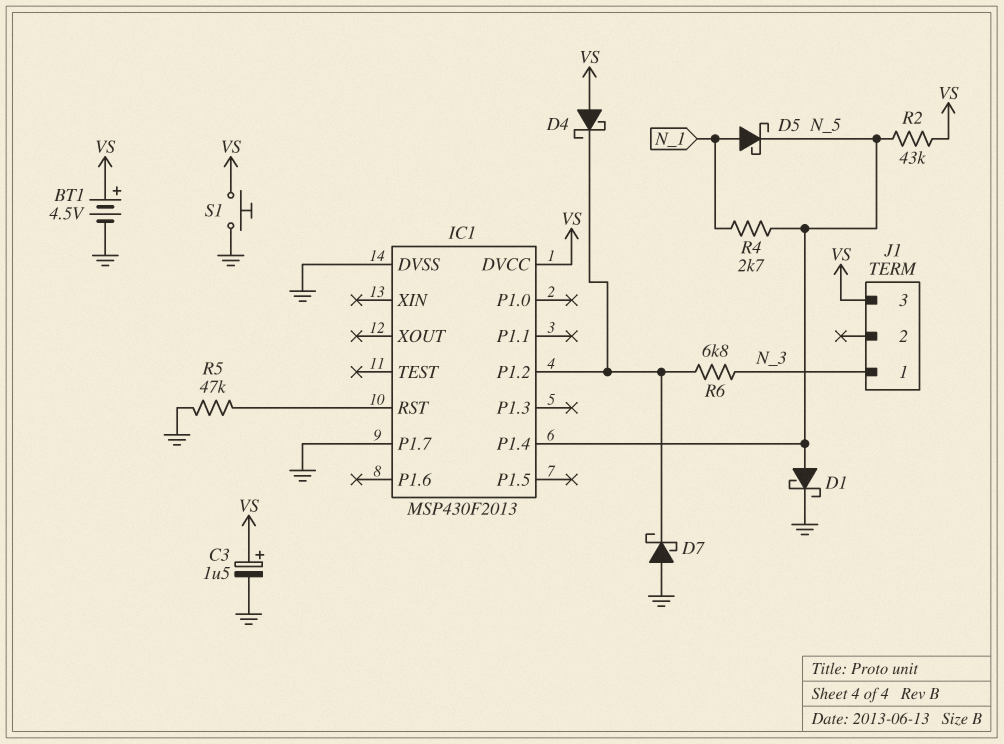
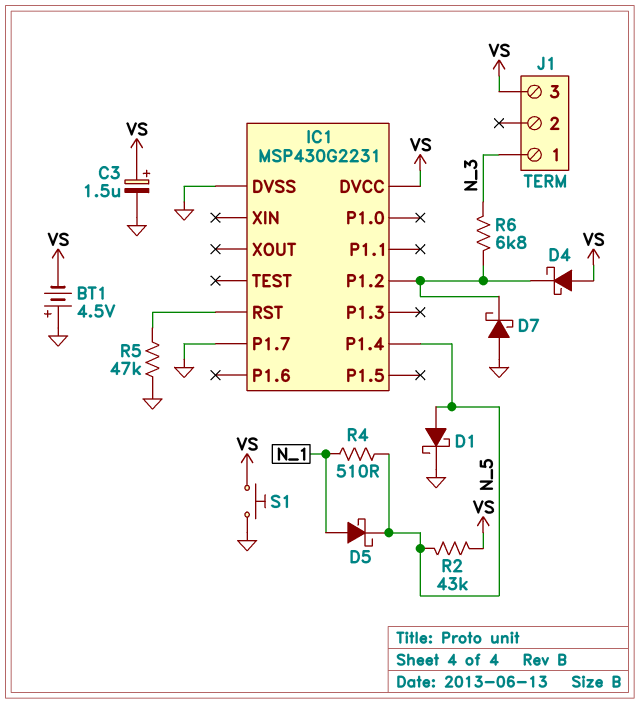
BT1: 4.5V (plus VS, minus GND) -> 4.5V (plus GND, minus VS)
IC1: MSP430F2013 -> MSP430G2231
R4: 2.7k (N_1, N_5) -> 510 (N_1, N_5)

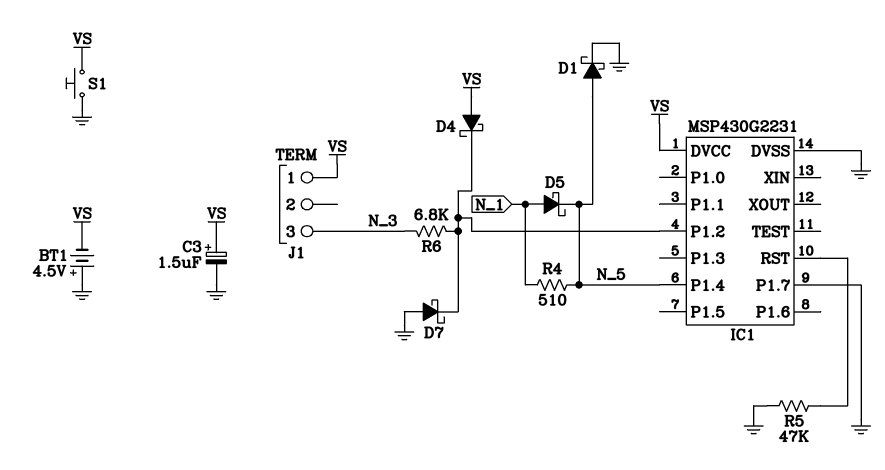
J1 pin 1: N_3 -> VS
J1 pin 3: VS -> N_3
R2: 43k (N_5, VS) -> none

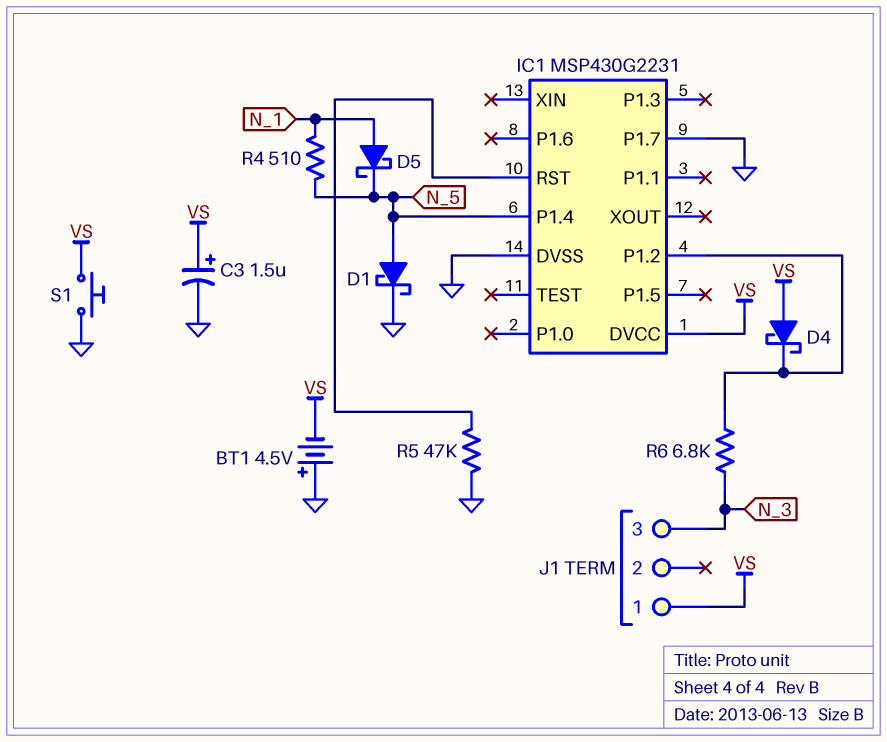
D7: schottky (A GND, K IC1/P1.2) -> none

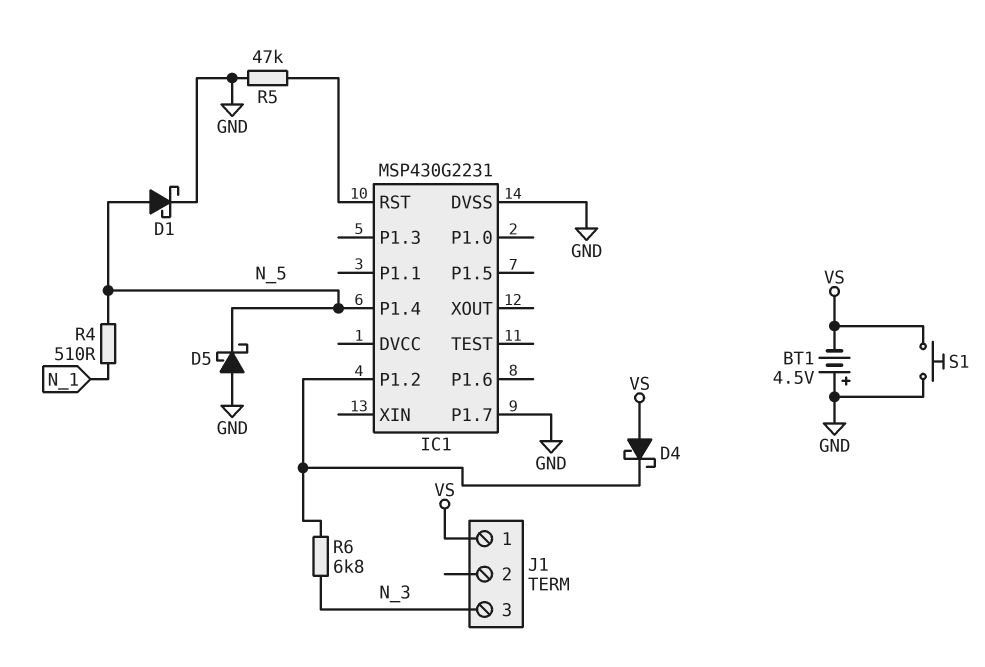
C3: 1.5uF (plus VS, minus GND) -> none
D5: schottky (A N_1, K N_5) -> schottky (A GND, K N_5)
IC1 pin DVCC: VS -> none

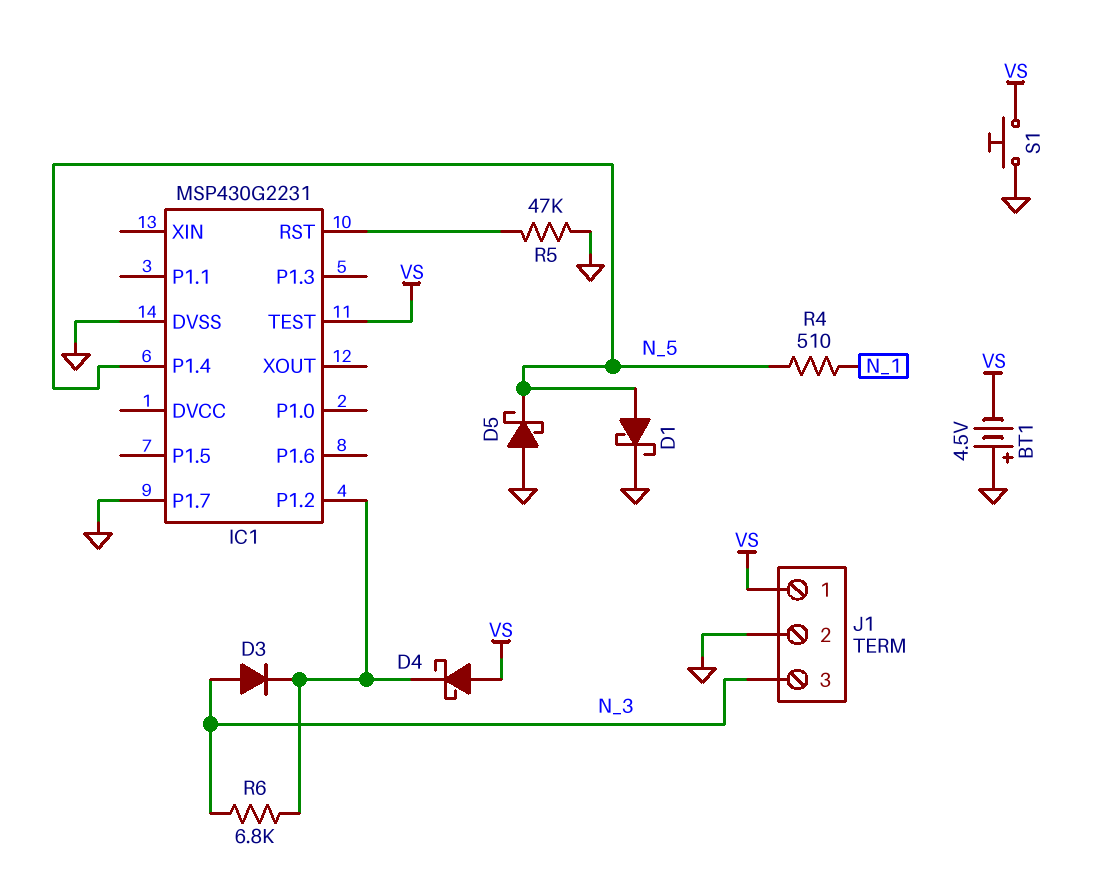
D3: none -> diode (A N_3, K IC1/P1.2)
IC1 pin TEST: none -> VS
J1 pin 2: none -> GND

